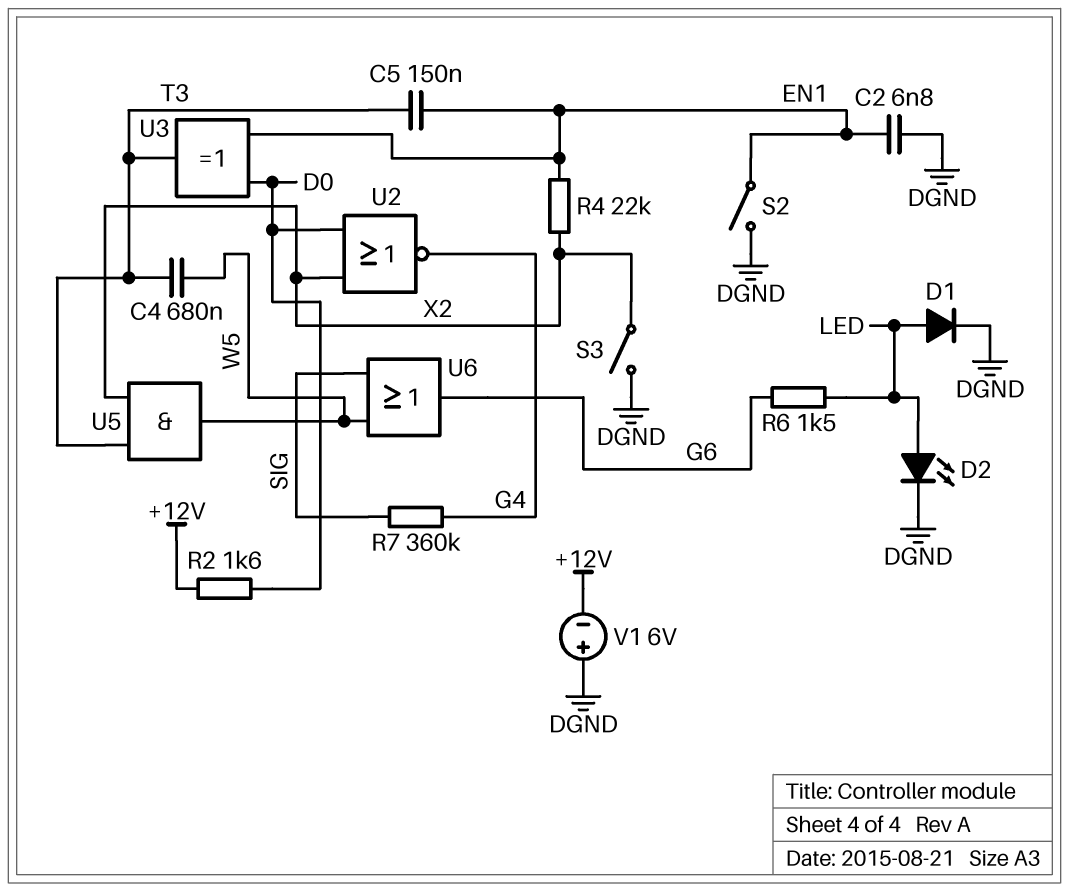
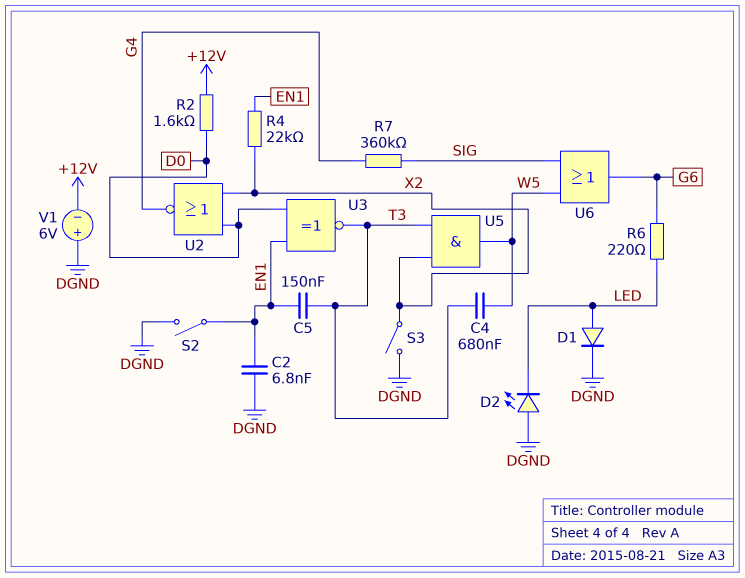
D2: LED (A LED, K DGND) -> LED (A DGND, K LED)
R6: 1.5k (G6, LED) -> 220 (G6, LED)
U3: XOR (in D0, in EN1, out T3) -> XNOR (in D0, in EN1, out T3)

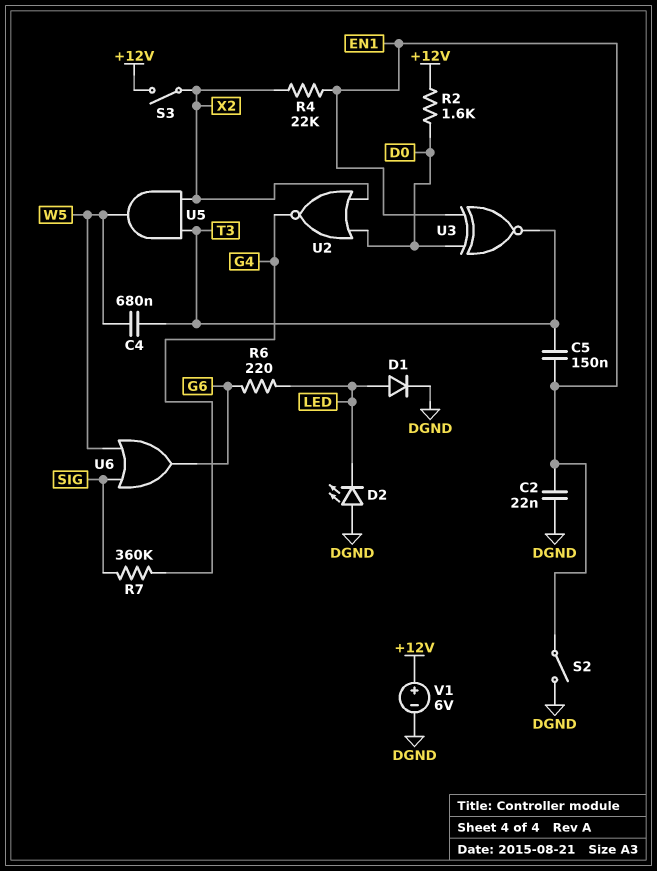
C2: 6.8nF (DGND, EN1) -> 22nF (DGND, EN1)
S3: switch (DGND, X2) -> switch (+12V, X2)
V1: 6V (plus DGND, minus +12V) -> 6V (plus +12V, minus DGND)

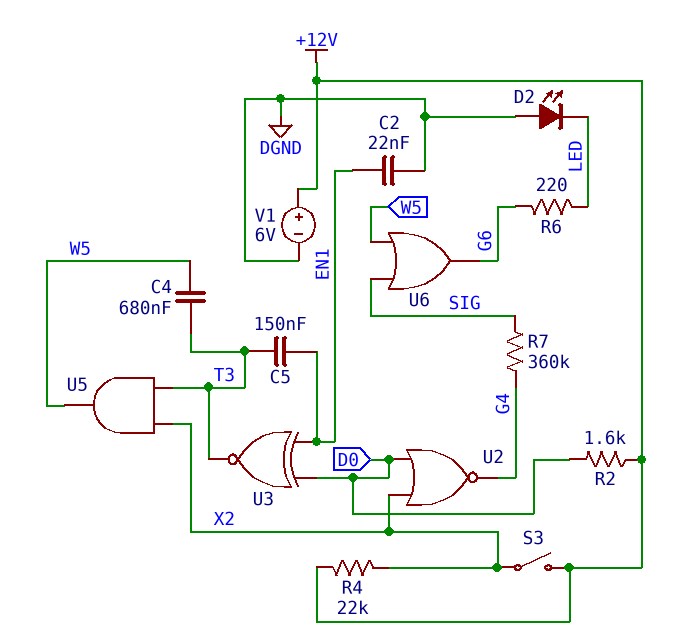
D1: diode (A LED, K DGND) -> none
R4: 22k (EN1, X2) -> 22k (+12V, X2)
S2: switch (DGND, EN1) -> none

